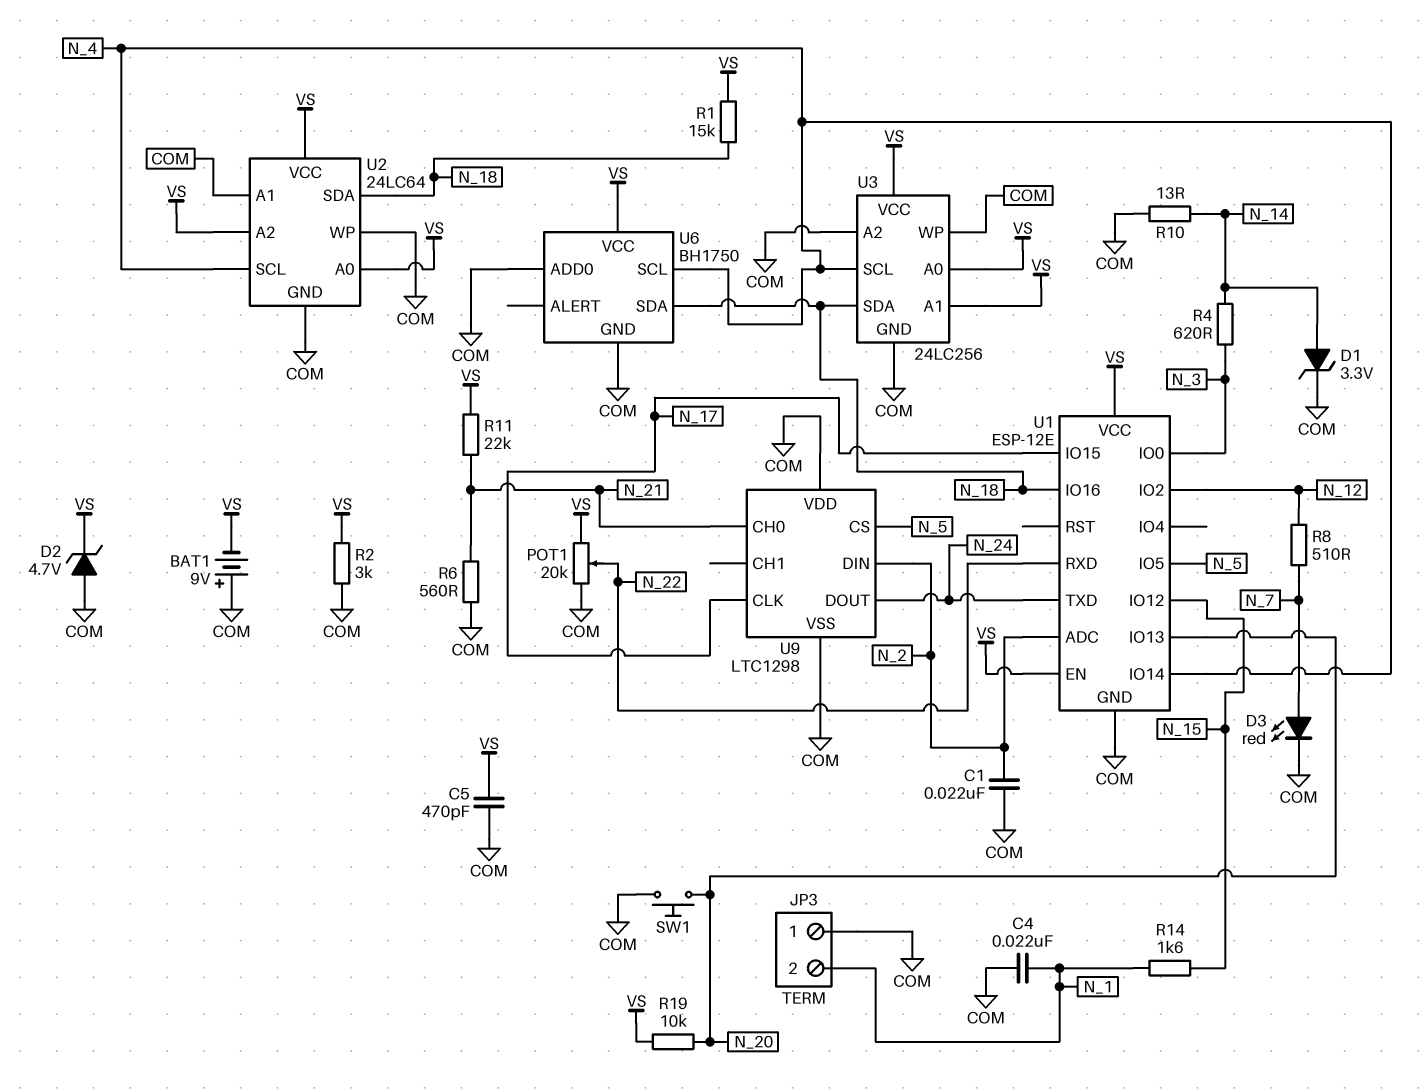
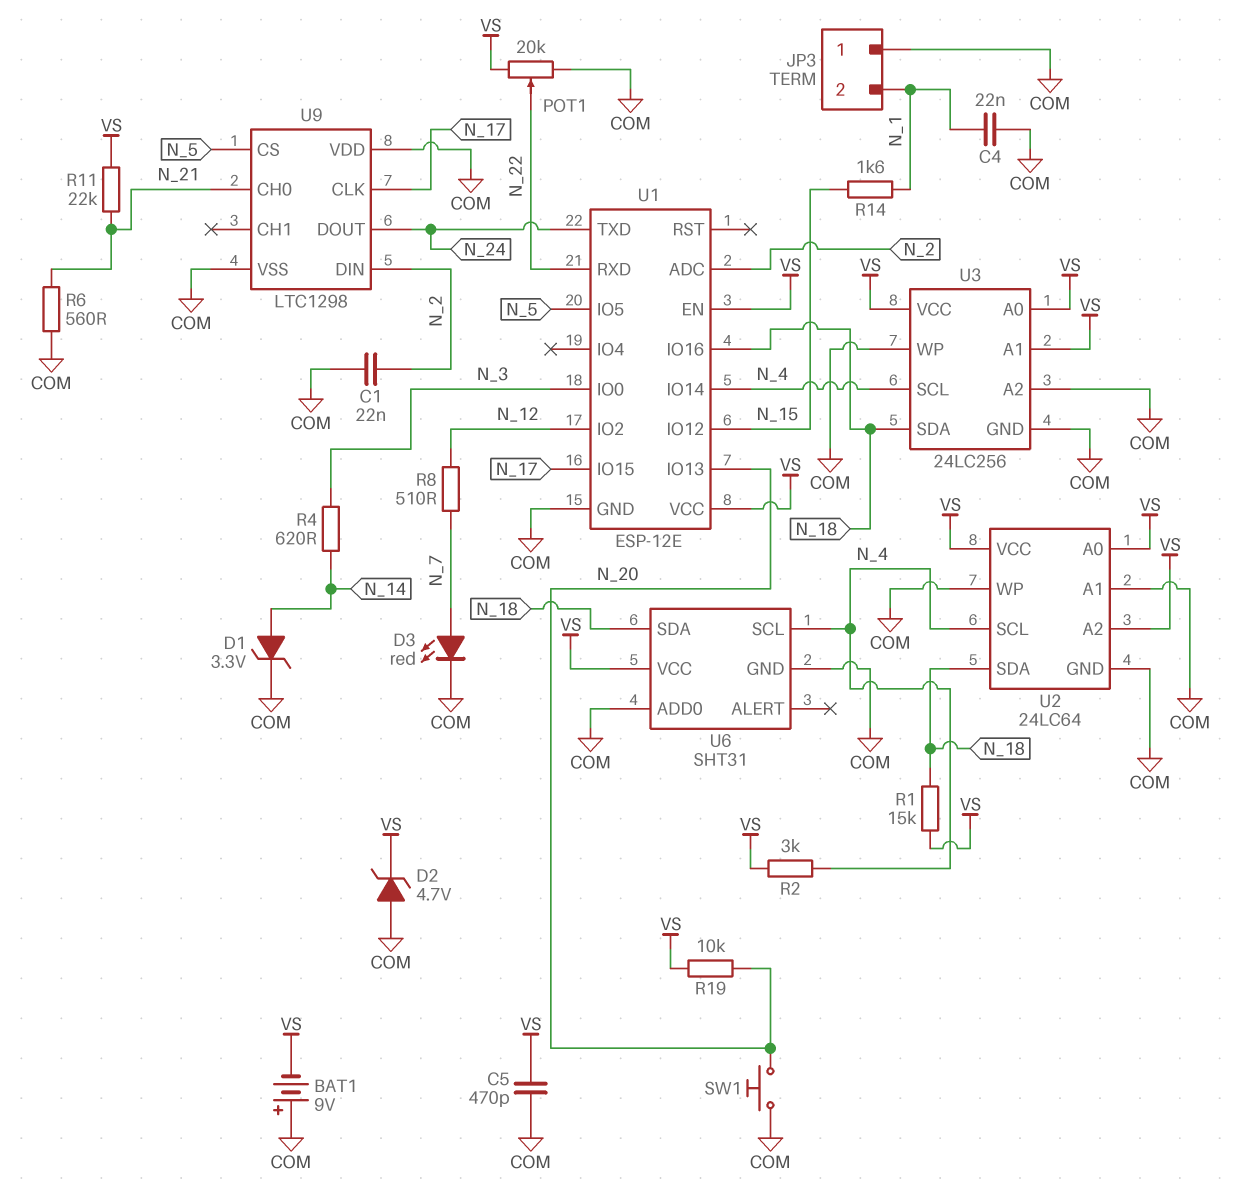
R2: 3k (COM, VS) -> 3k (N_4, VS)
R10: 13 (COM, N_14) -> none
U6: BH1750 -> SHT31

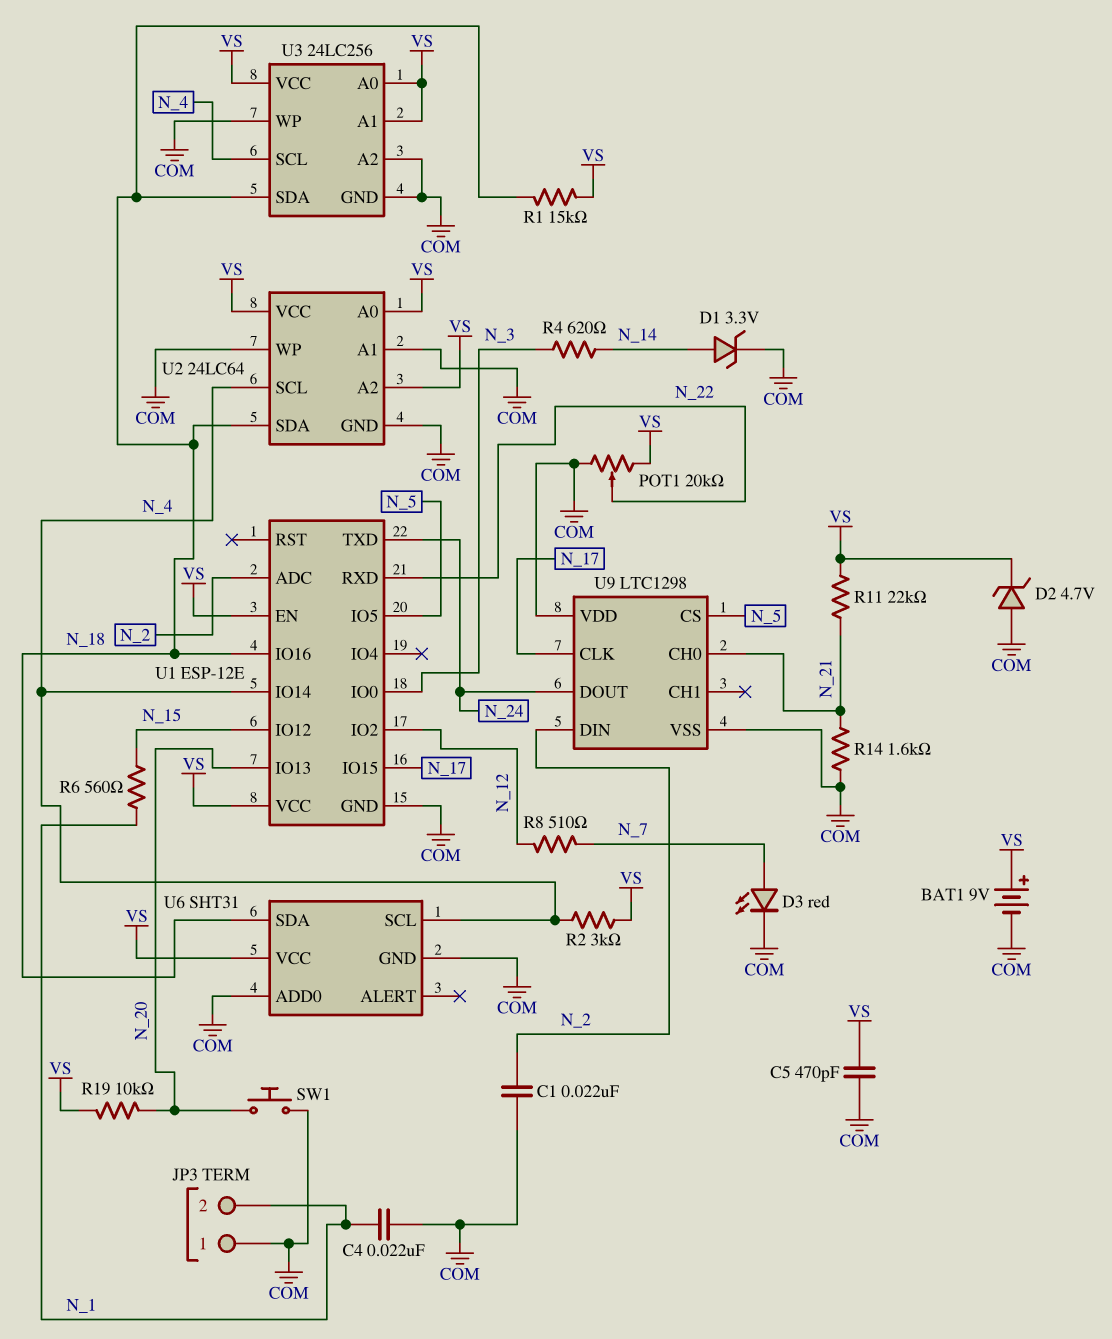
BAT1: 9V (plus COM, minus VS) -> 9V (plus VS, minus COM)
R6: 560 (COM, N_21) -> 560 (N_1, N_15)
R14: 1.6k (N_1, N_15) -> 1.6k (COM, N_21)

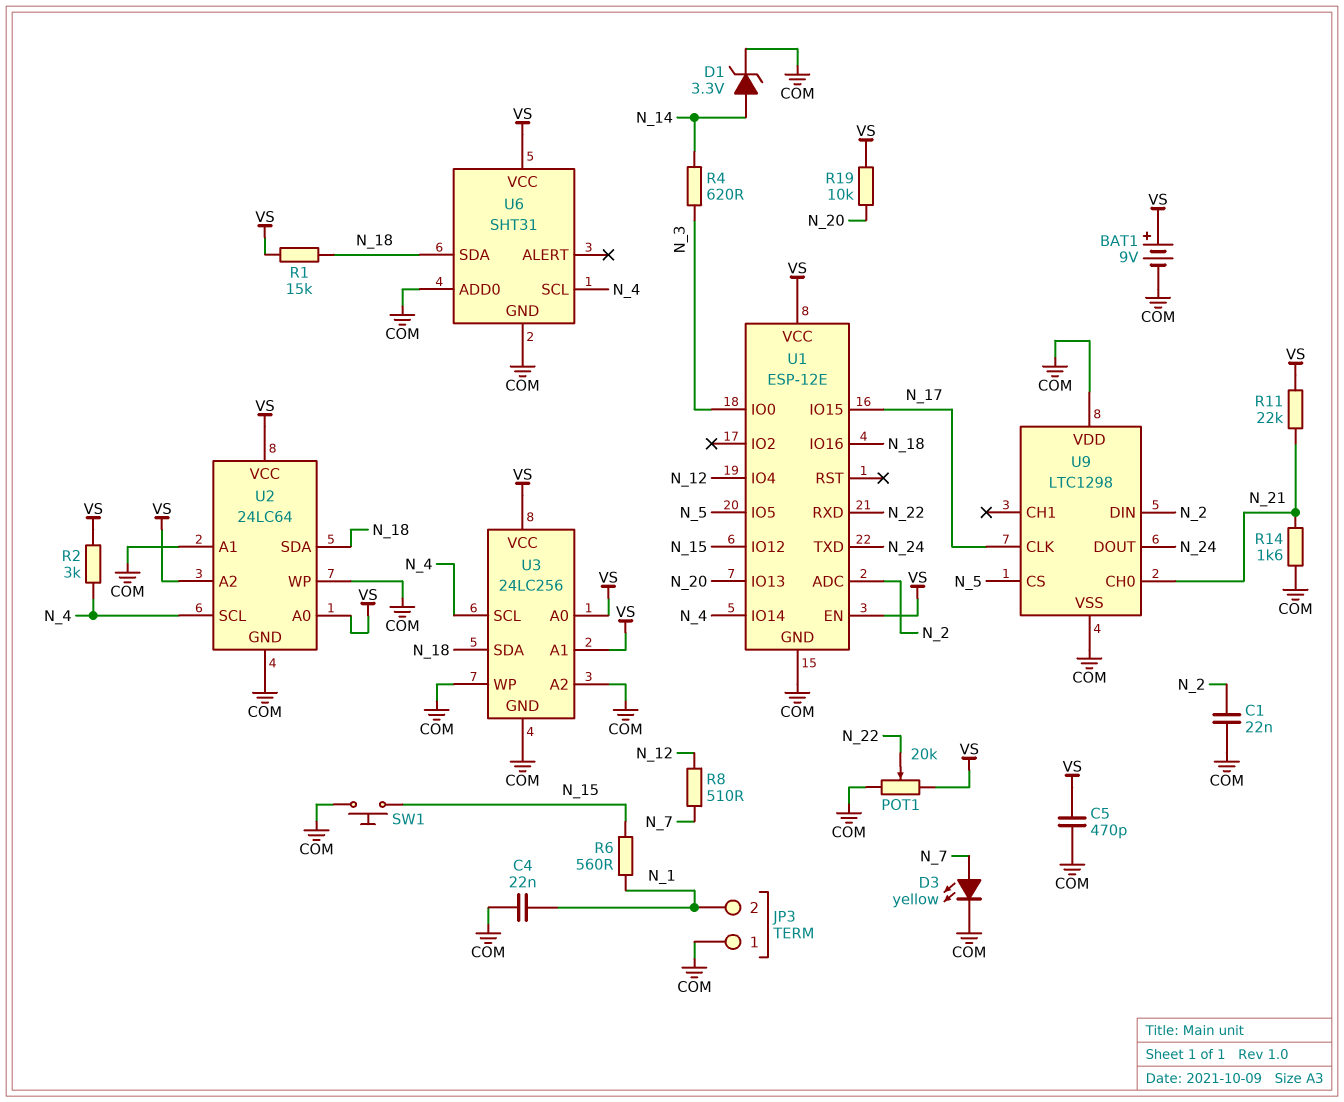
D2: zener 4.7V (A COM, K VS) -> none
D3: LED red (A N_7, K COM) -> LED yellow (A N_7, K COM)
SW1: button (COM, N_20) -> button (COM, N_15)
U1 pin IO2: N_12 -> none
U1 pin IO4: none -> N_12

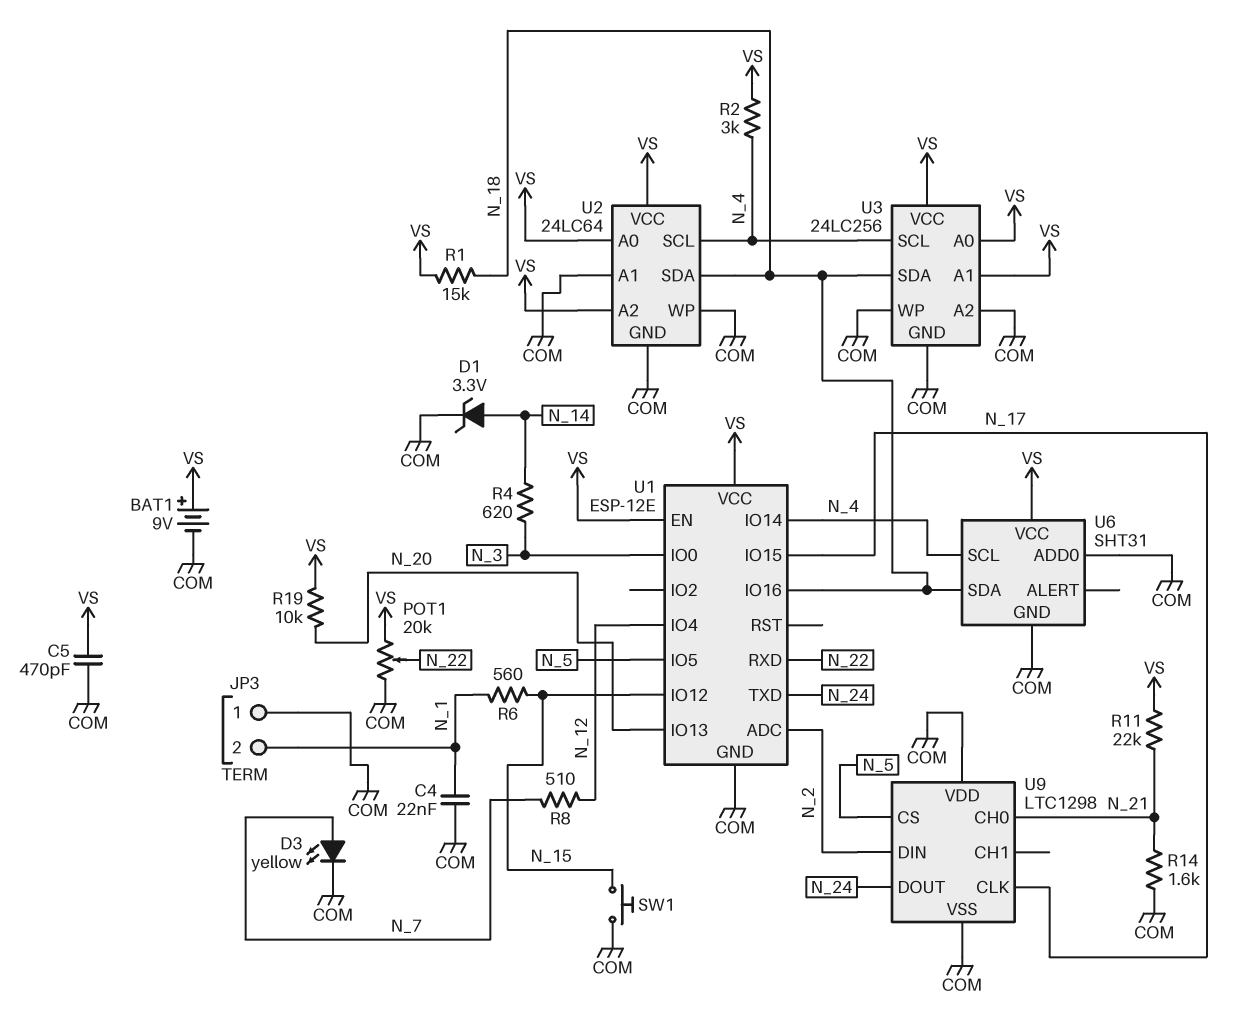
C1: 22nF (COM, N_2) -> none

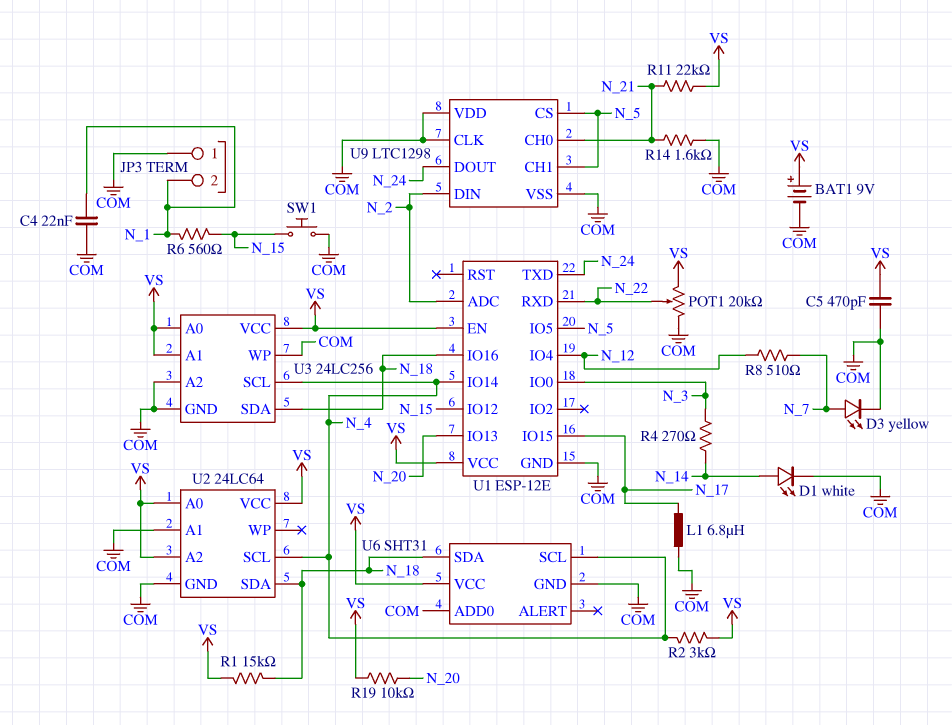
D1: zener 3.3V (A N_14, K COM) -> LED white (A N_14, K COM)
L1: none -> 6.8uH (COM, N_17)
R4: 620 (N_3, N_14) -> 270 (N_3, N_14)
U2 pin WP: COM -> none
U9 pin CH1: none -> N_5
U9 pin CLK: N_17 -> COM

